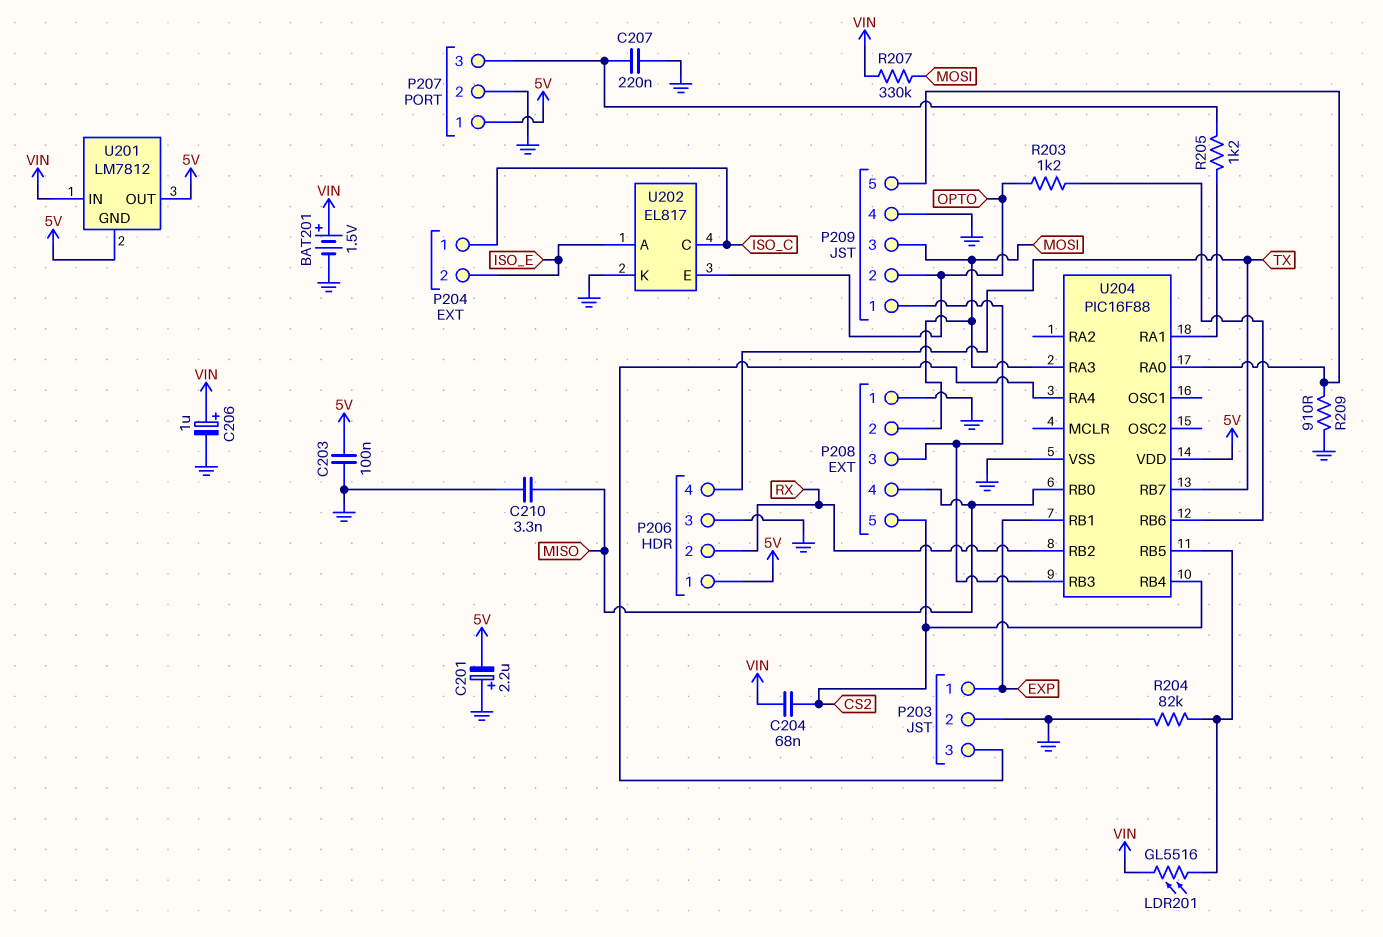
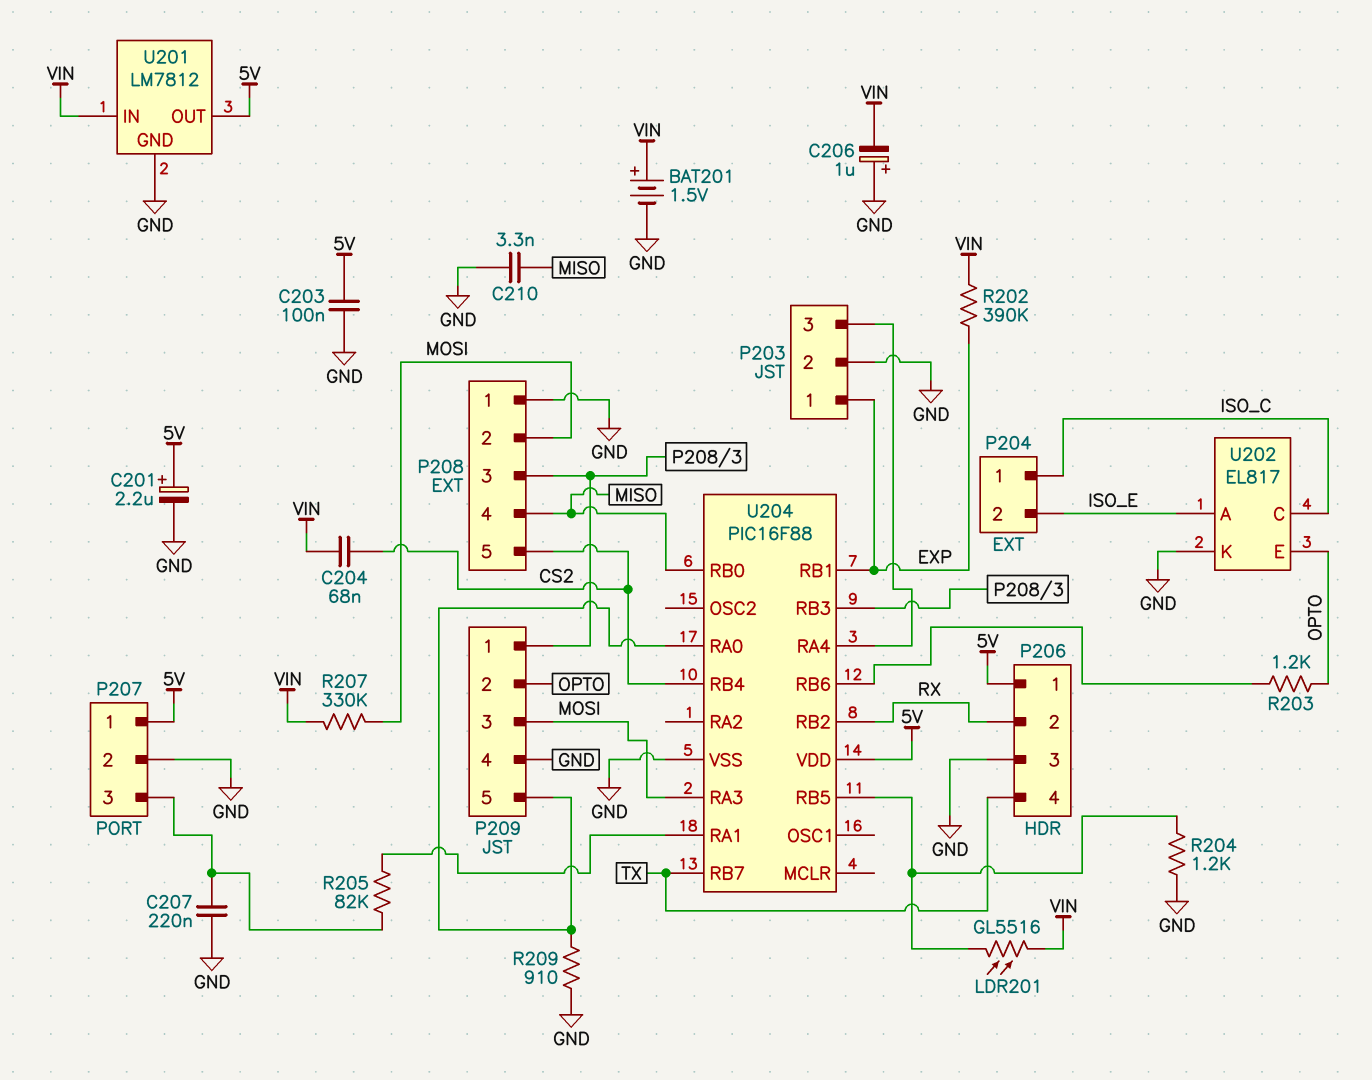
C201: 2.2uF (plus GND, minus 5V) -> 2.2uF (plus 5V, minus GND)
C206: 1uF (plus VIN, minus GND) -> 1uF (plus GND, minus VIN)
R202: none -> 390k (EXP, VIN)
R204: 82k (GND, U204/RB5) -> 1.2k (GND, U204/RB5)
R205: 1.2k (P207/3, U204/RA1) -> 82k (P207/3, U204/RA1)
U201 pin GND: 5V -> GND

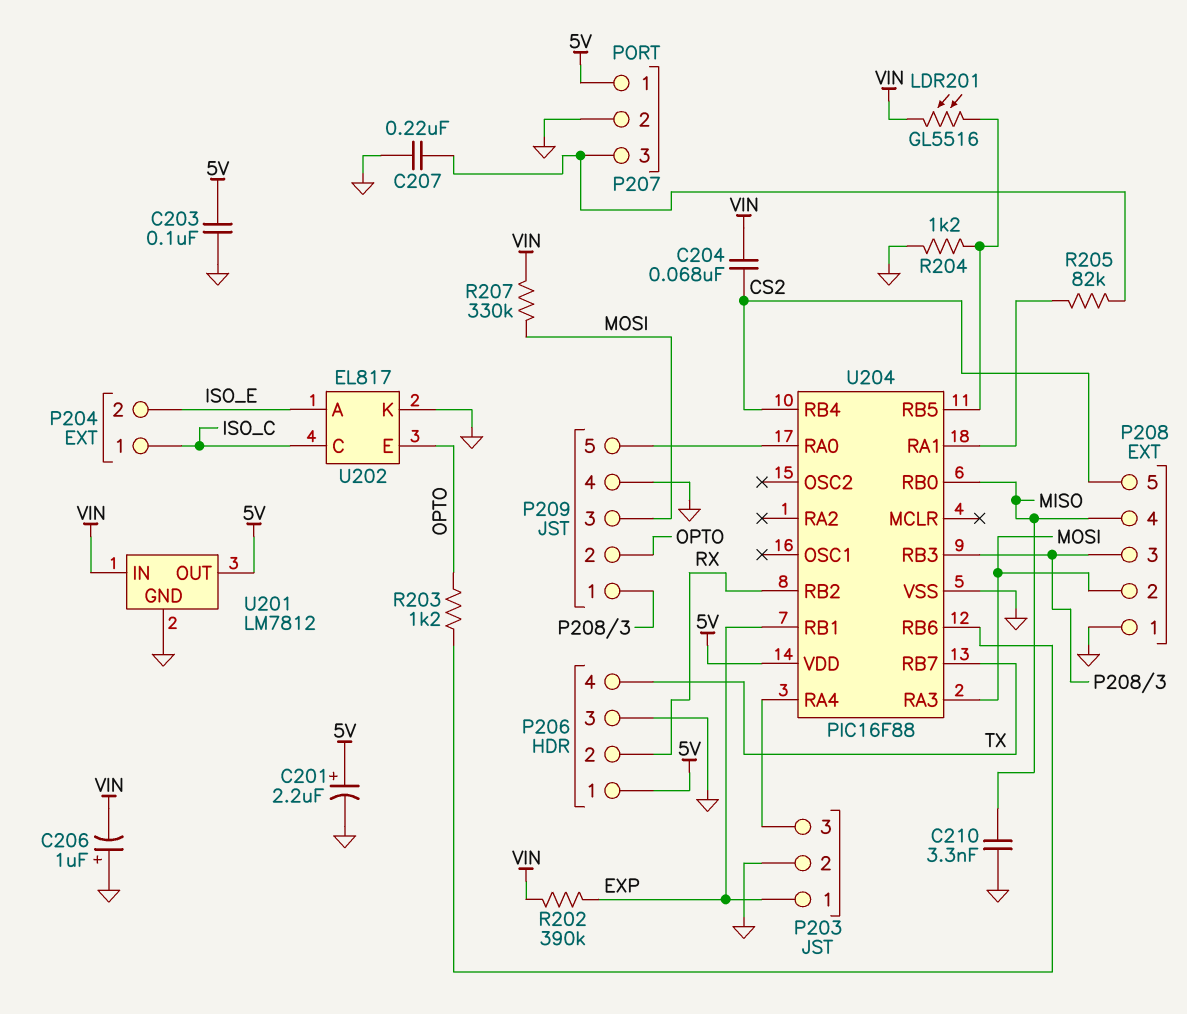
BAT201: 1.5V (plus VIN, minus GND) -> none
R209: 910 (GND, P209/5) -> none

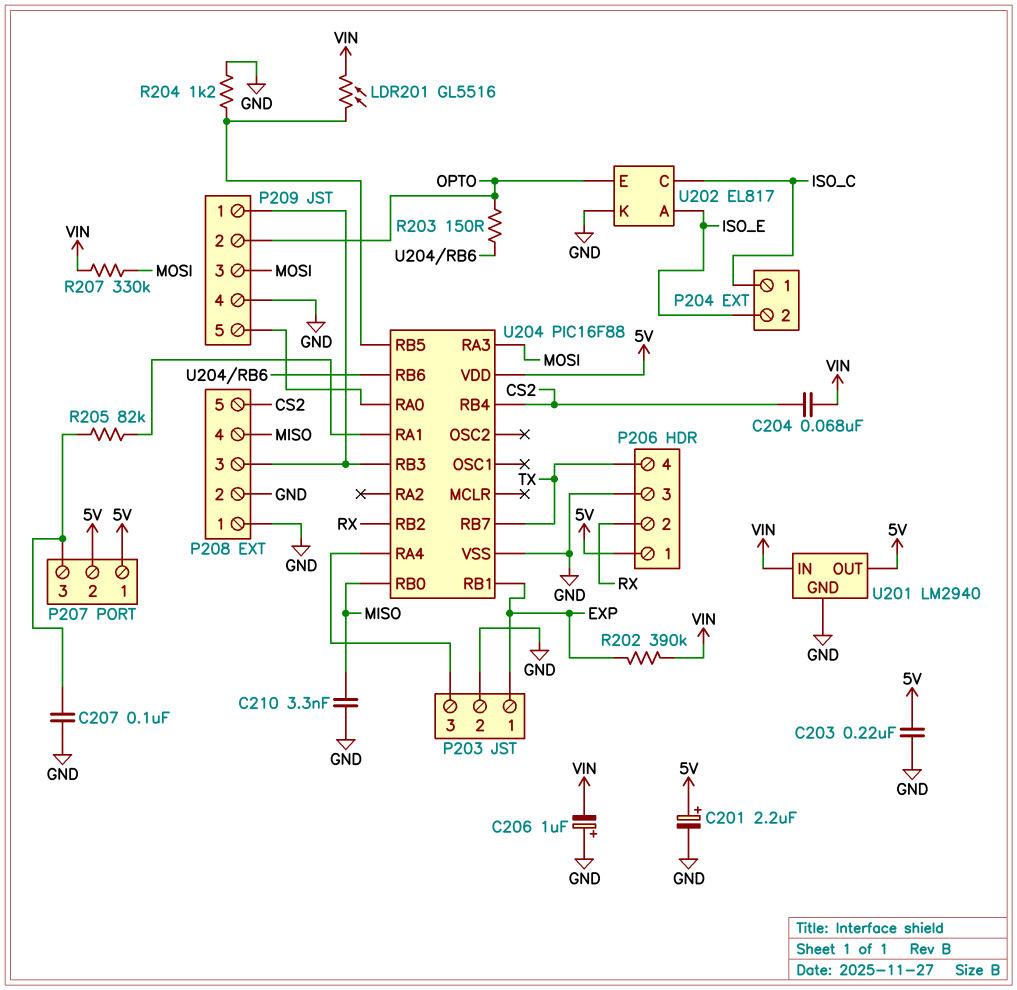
C203: 100nF (5V, GND) -> 220nF (5V, GND)
C207: 220nF (GND, P207/3) -> 100nF (GND, P207/3)
P207 pin 2: GND -> 5V
P208 pin 2: MOSI -> GND
R203: 1.2k (OPTO, U204/RB6) -> 150 (OPTO, U204/RB6)
U201: LM7812 -> LM2940

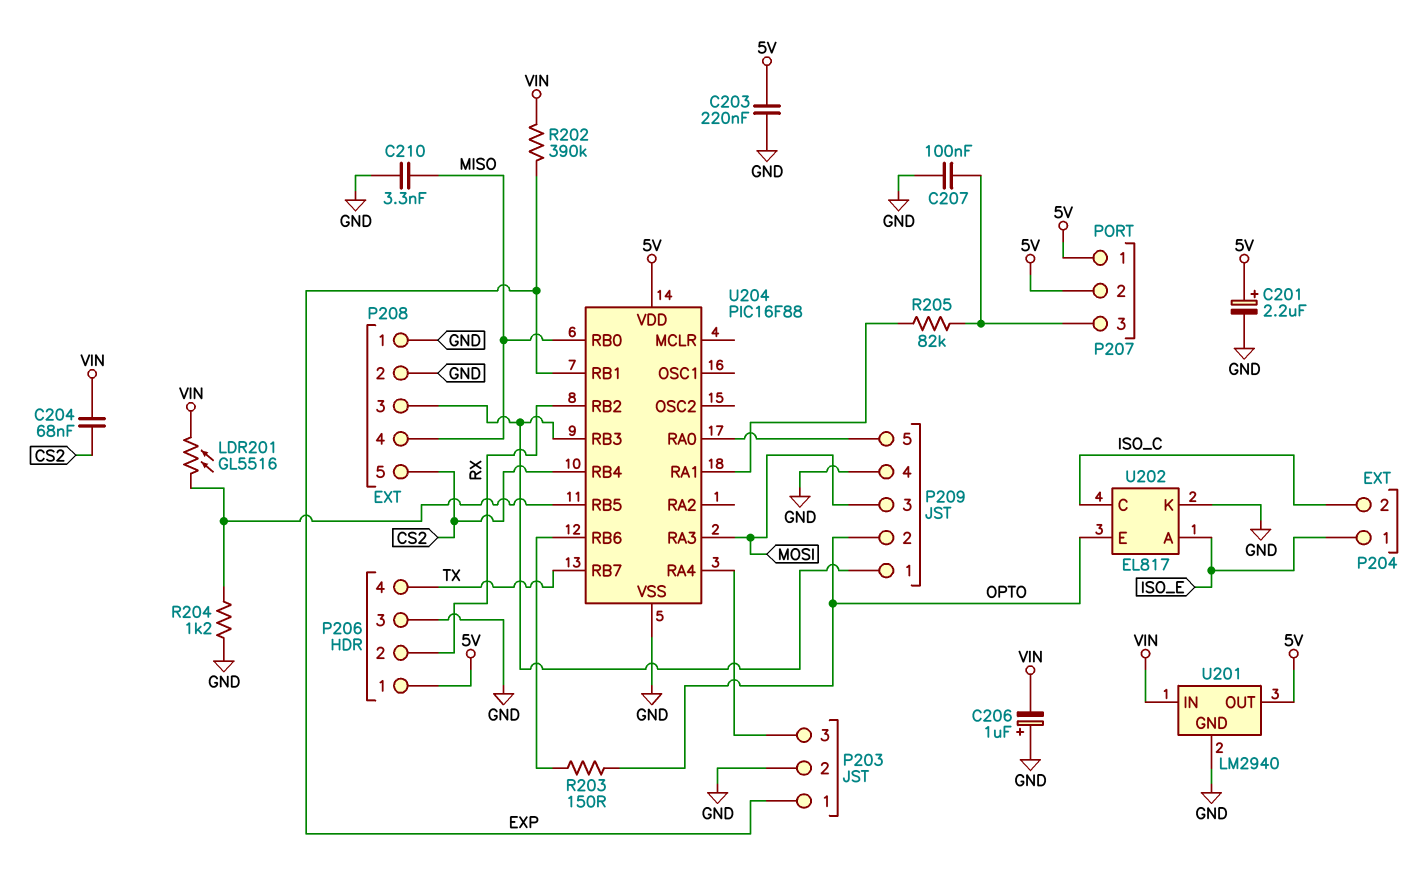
P204 pin 1: ISO_C -> ISO_E
P204 pin 2: ISO_E -> ISO_C
R207: 330k (MOSI, VIN) -> none

